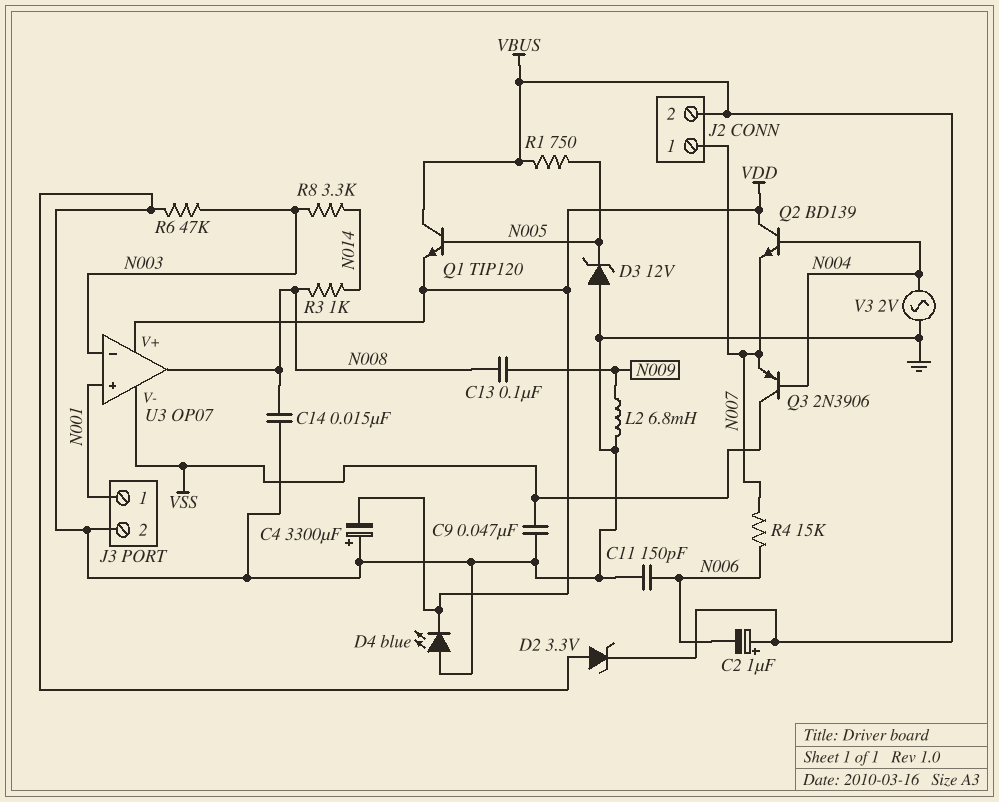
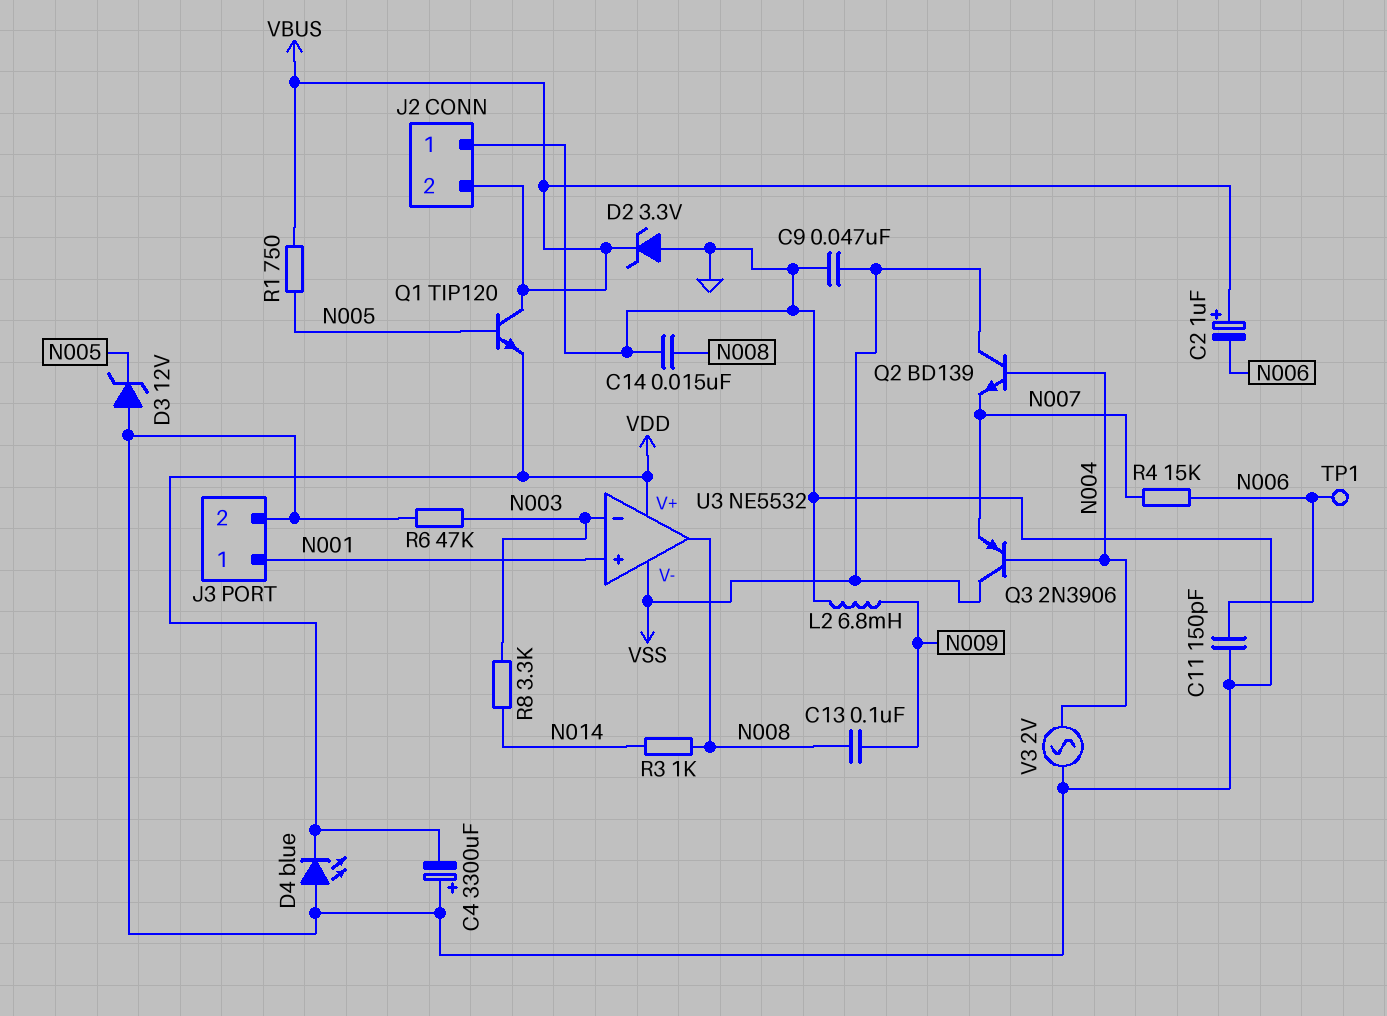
J2 pin 1: N007 -> GND
Q2: NPN BD139 (B N004, C VDD, E N007) -> NPN BD139 (B N004, C VSS, E N007)
TP1: none -> test point (N006)
U3: OP07 -> NE5532

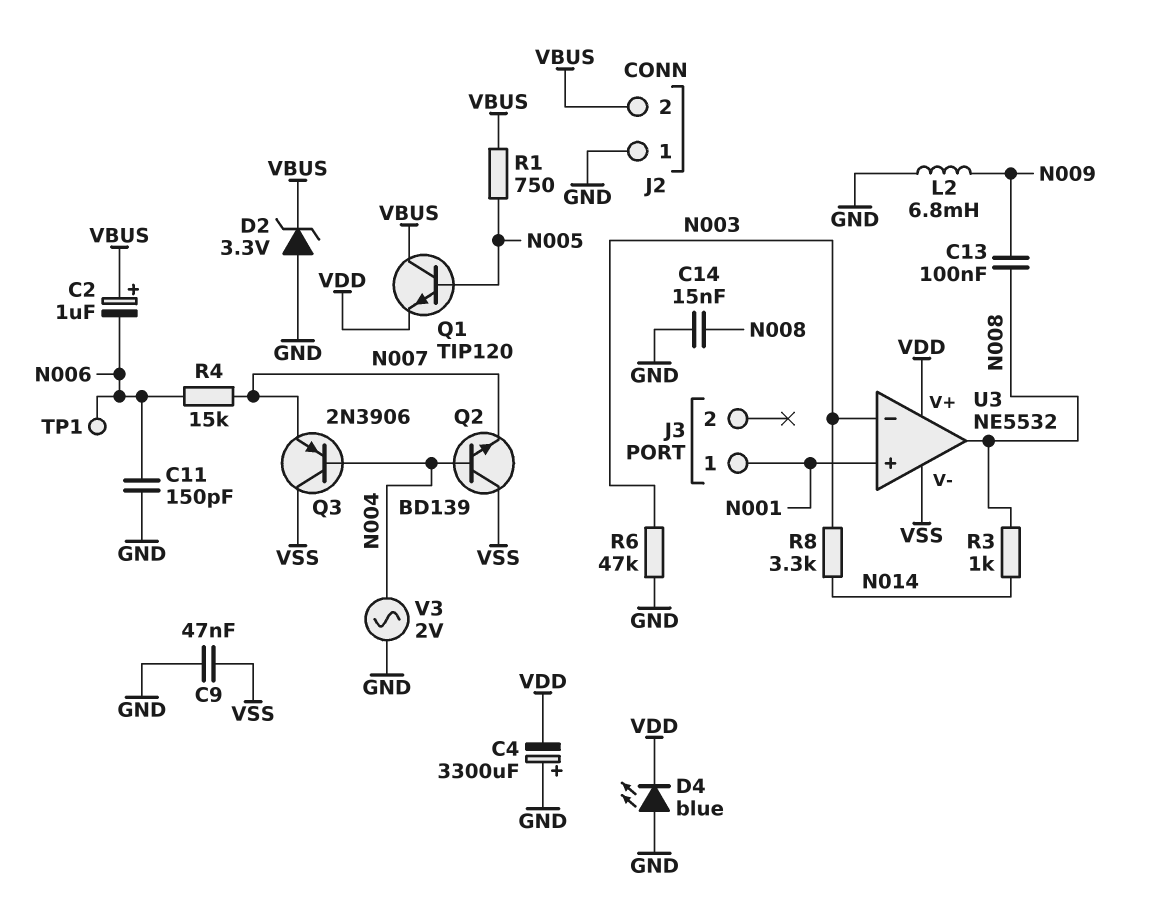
D3: zener 12V (A GND, K N005) -> none
J3 pin 2: GND -> none

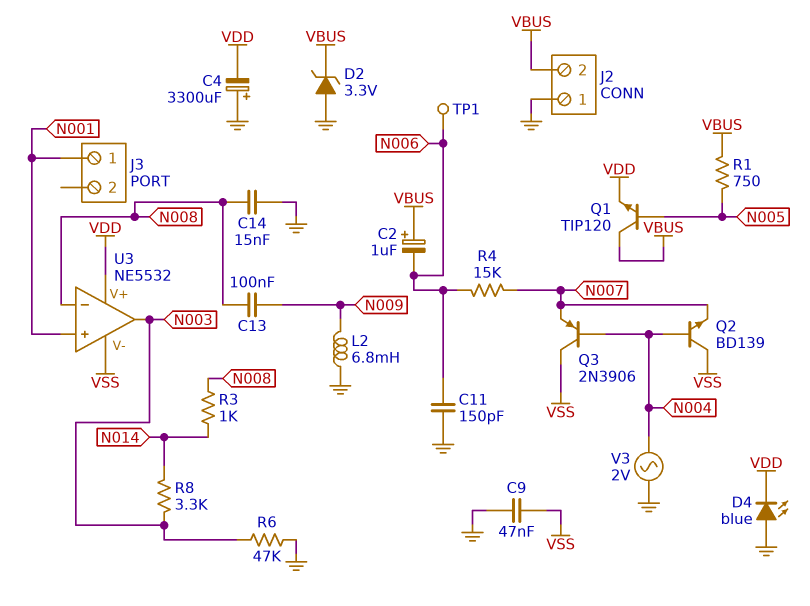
U3 pin in-: N003 -> N008
U3 pin out: N008 -> N003

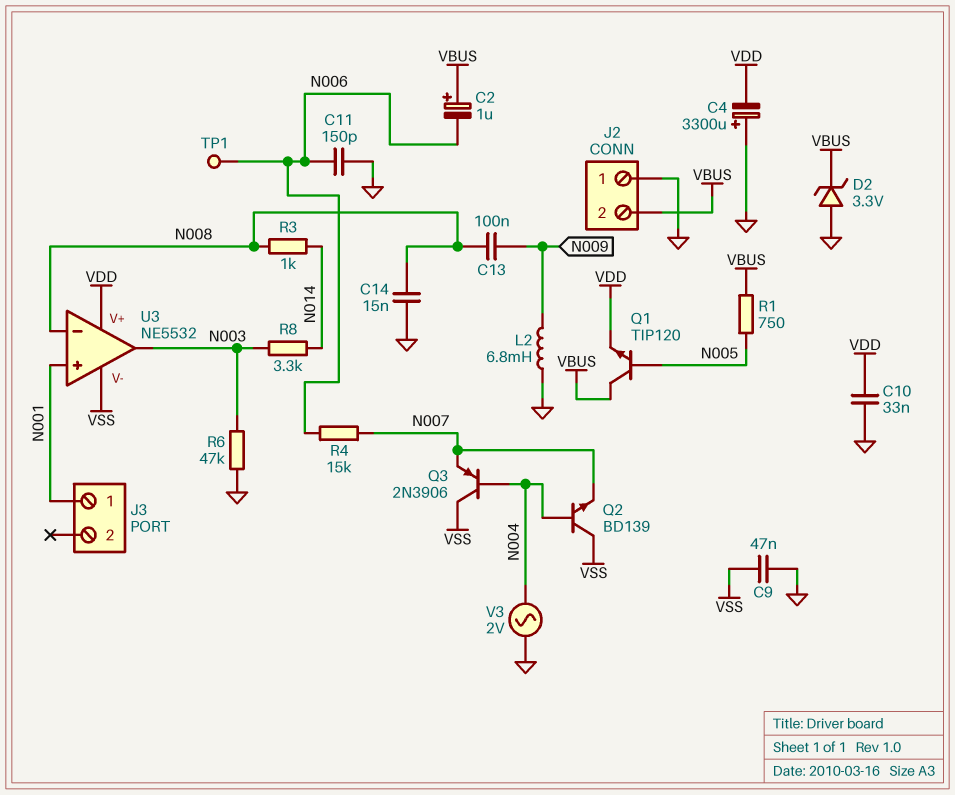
C10: none -> 33nF (GND, VDD)
D4: LED blue (A GND, K VDD) -> none

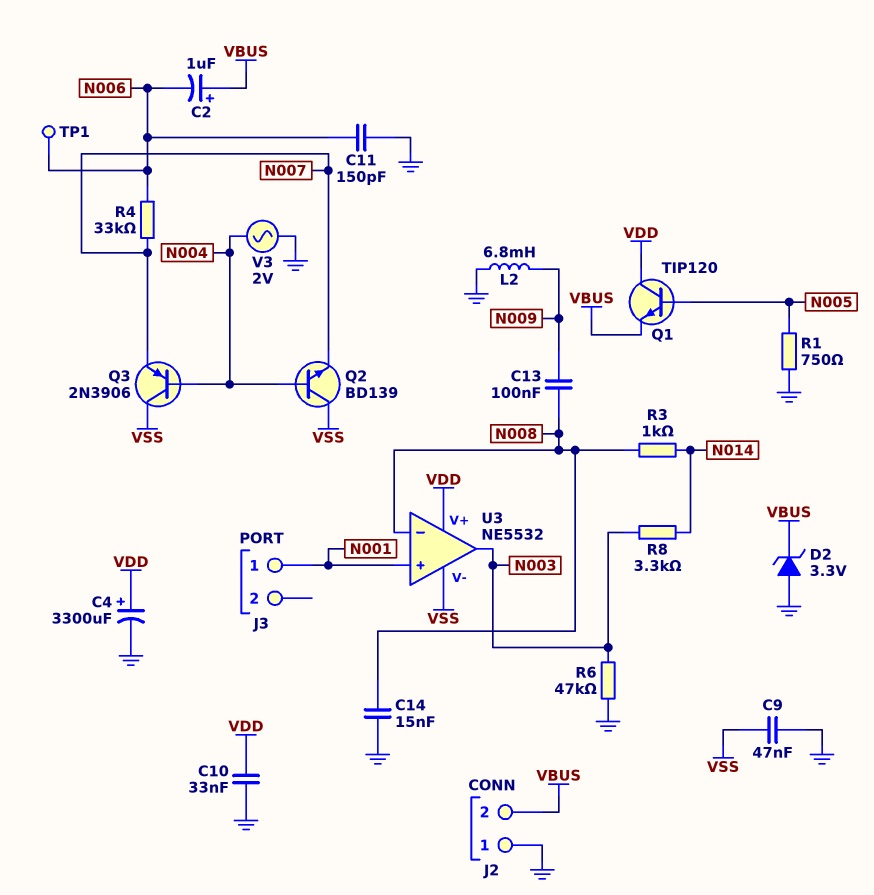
C4: 3300uF (plus GND, minus VDD) -> 3300uF (plus VDD, minus GND)
Q1: NPN TIP120 (B N005, C VBUS, E VDD) -> NPN TIP120 (B N005, C VDD, E VBUS)
R1: 750 (N005, VBUS) -> 750 (GND, N005)
R4: 15k (N006, N007) -> 33k (N006, N007)

